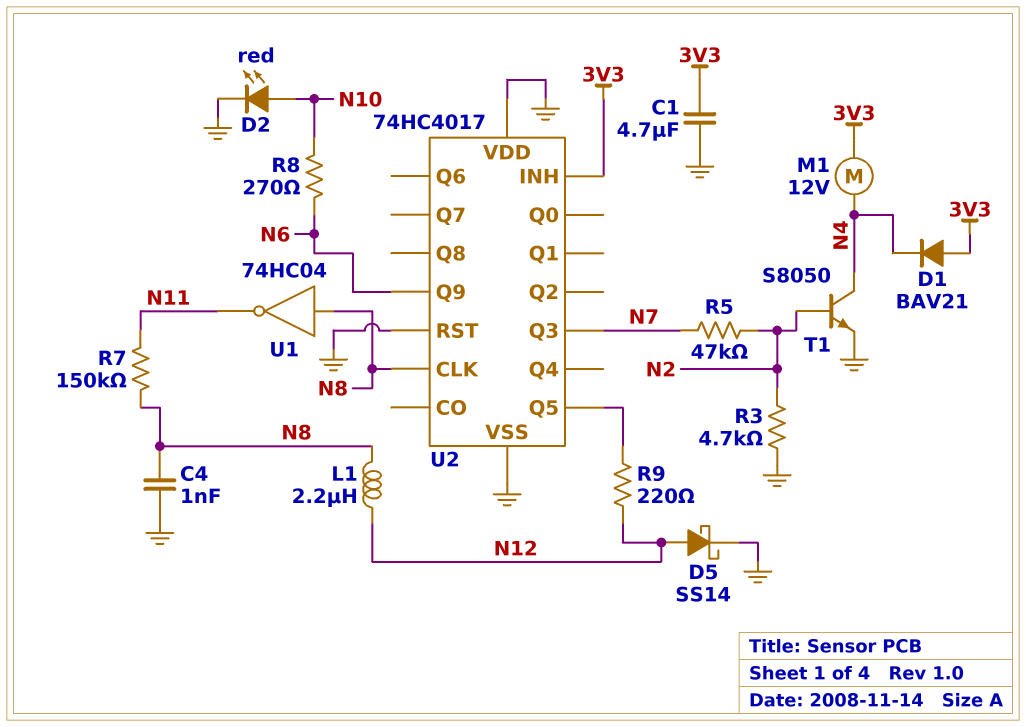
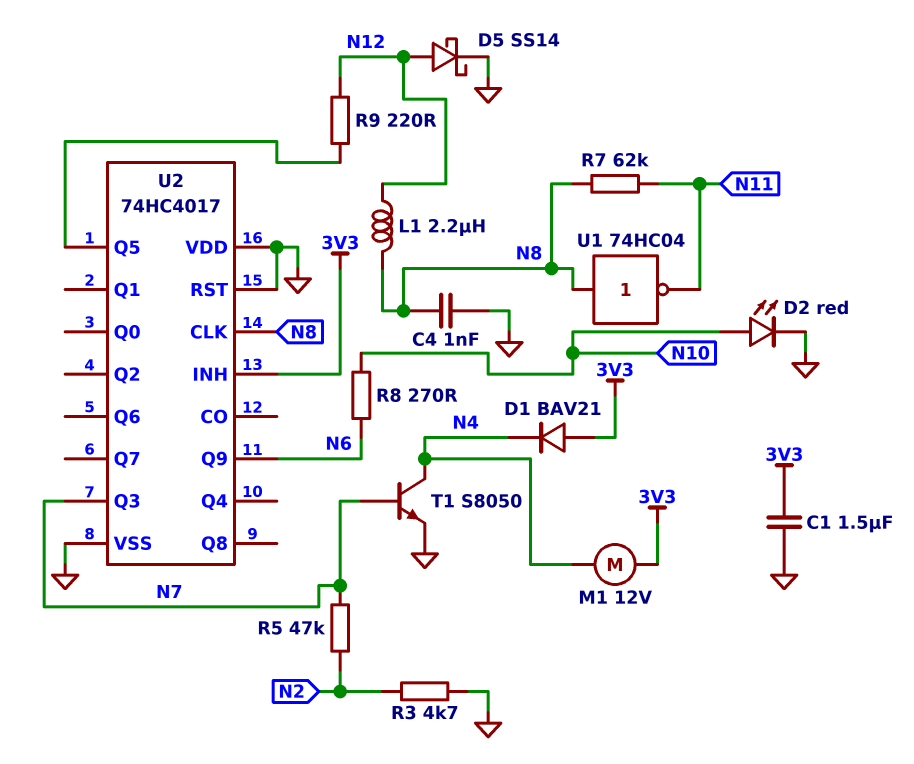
C1: 4.7uF (3V3, GND) -> 1.5uF (3V3, GND)
R7: 150k (N8, N11) -> 62k (N8, N11)
T1: NPN S8050 (B N2, C N4, E GND) -> NPN S8050 (B N7, C N4, E GND)

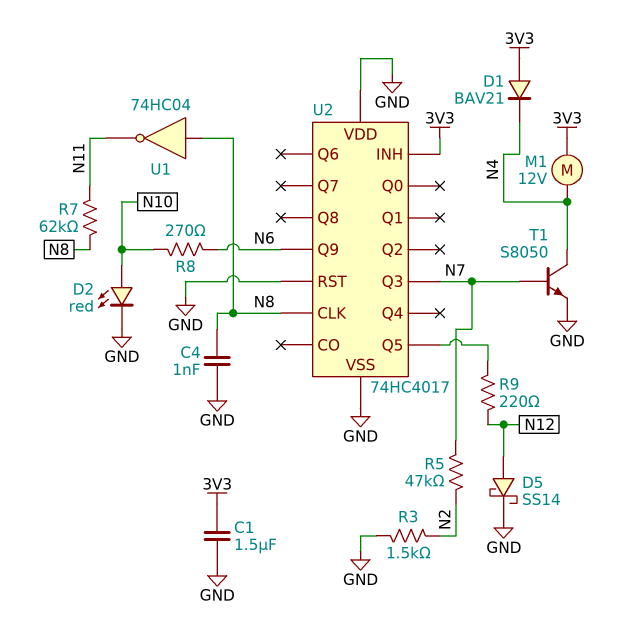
L1: 2.2uH (N8, N12) -> none
R3: 4.7k (GND, N2) -> 1.5k (GND, N2)

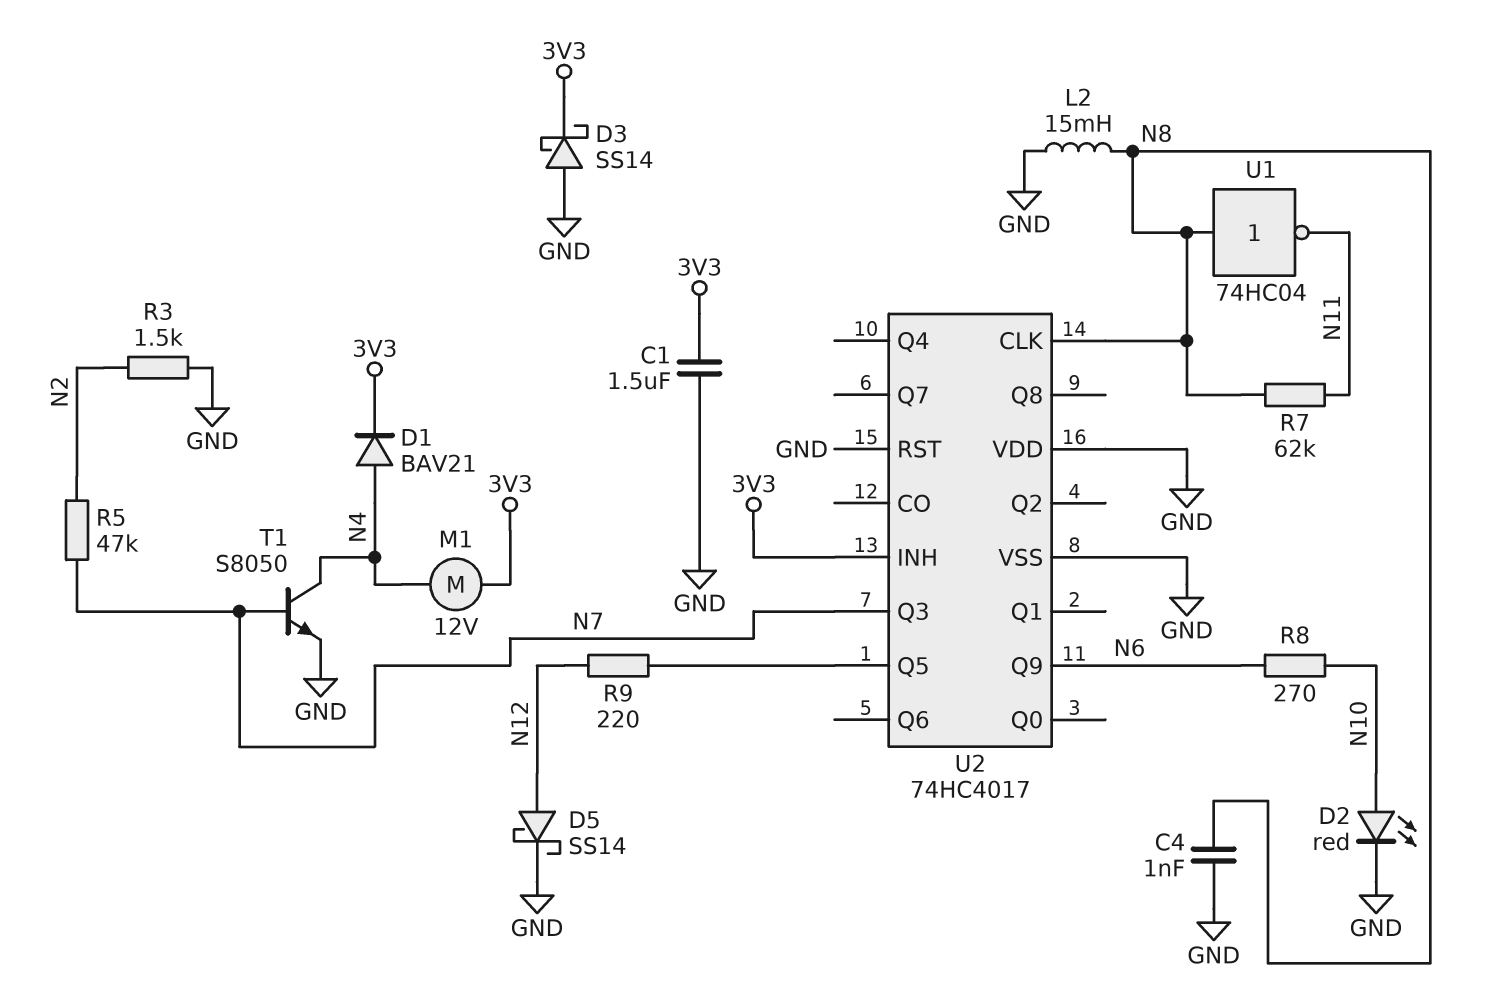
D1: diode BAV21 (A 3V3, K N4) -> diode BAV21 (A N4, K 3V3)
D3: none -> schottky SS14 (A GND, K 3V3)
L2: none -> 15mH (GND, N8)

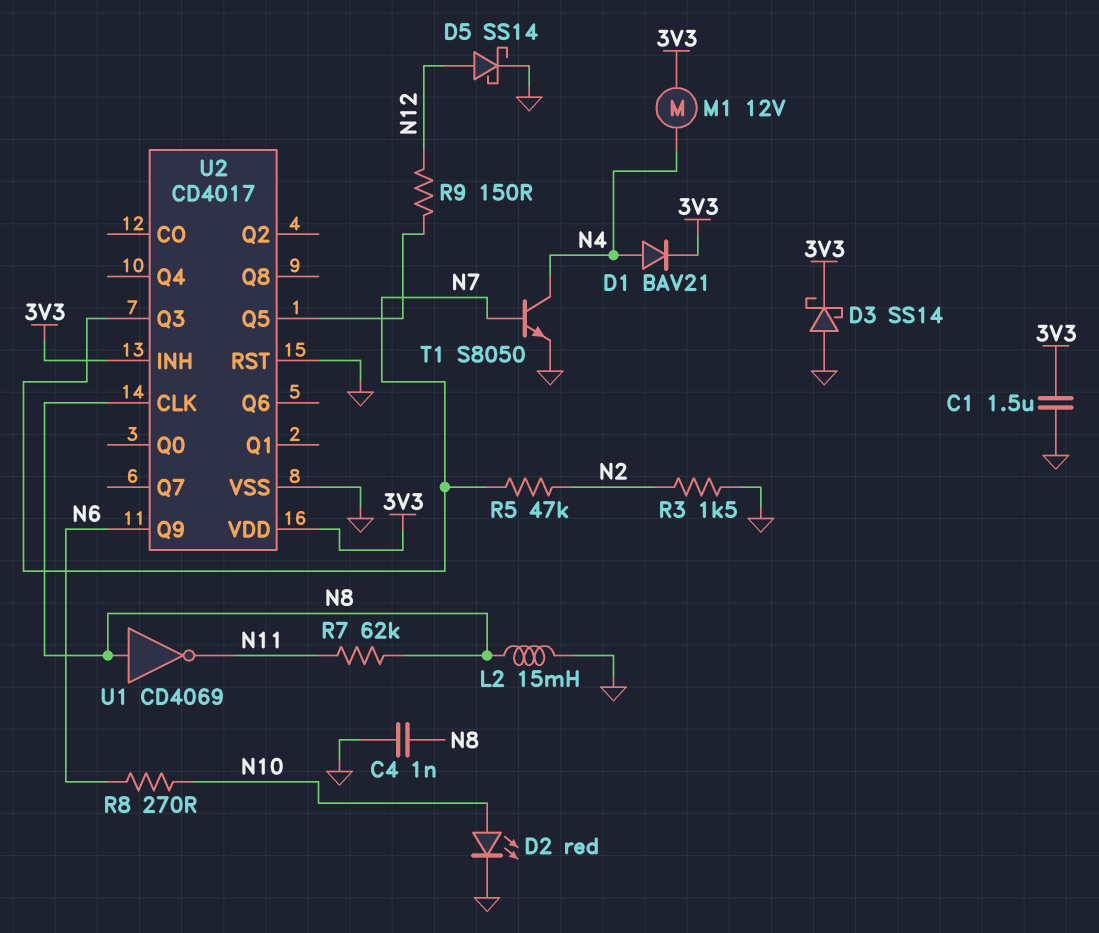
R9: 220 (N12, U2/Q5) -> 150 (N12, U2/Q5)
U1: NOT 74HC04 (in N8, out N11) -> NOT CD4069 (in N8, out N11)
U2: 74HC4017 -> CD4017
U2 pin VDD: GND -> 3V3

